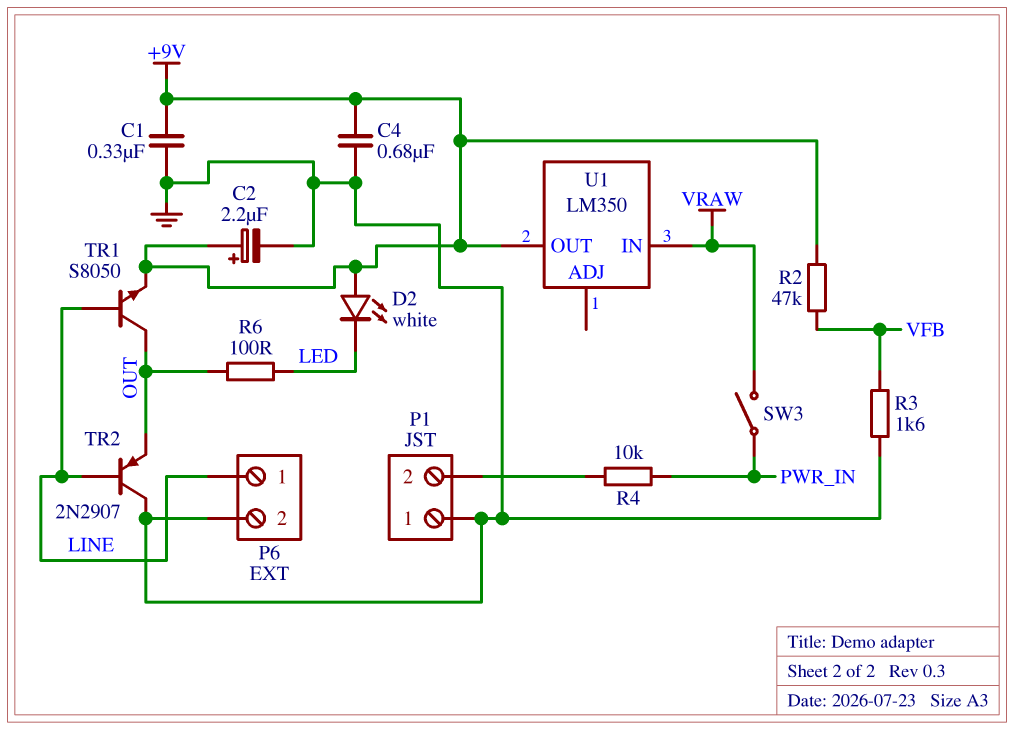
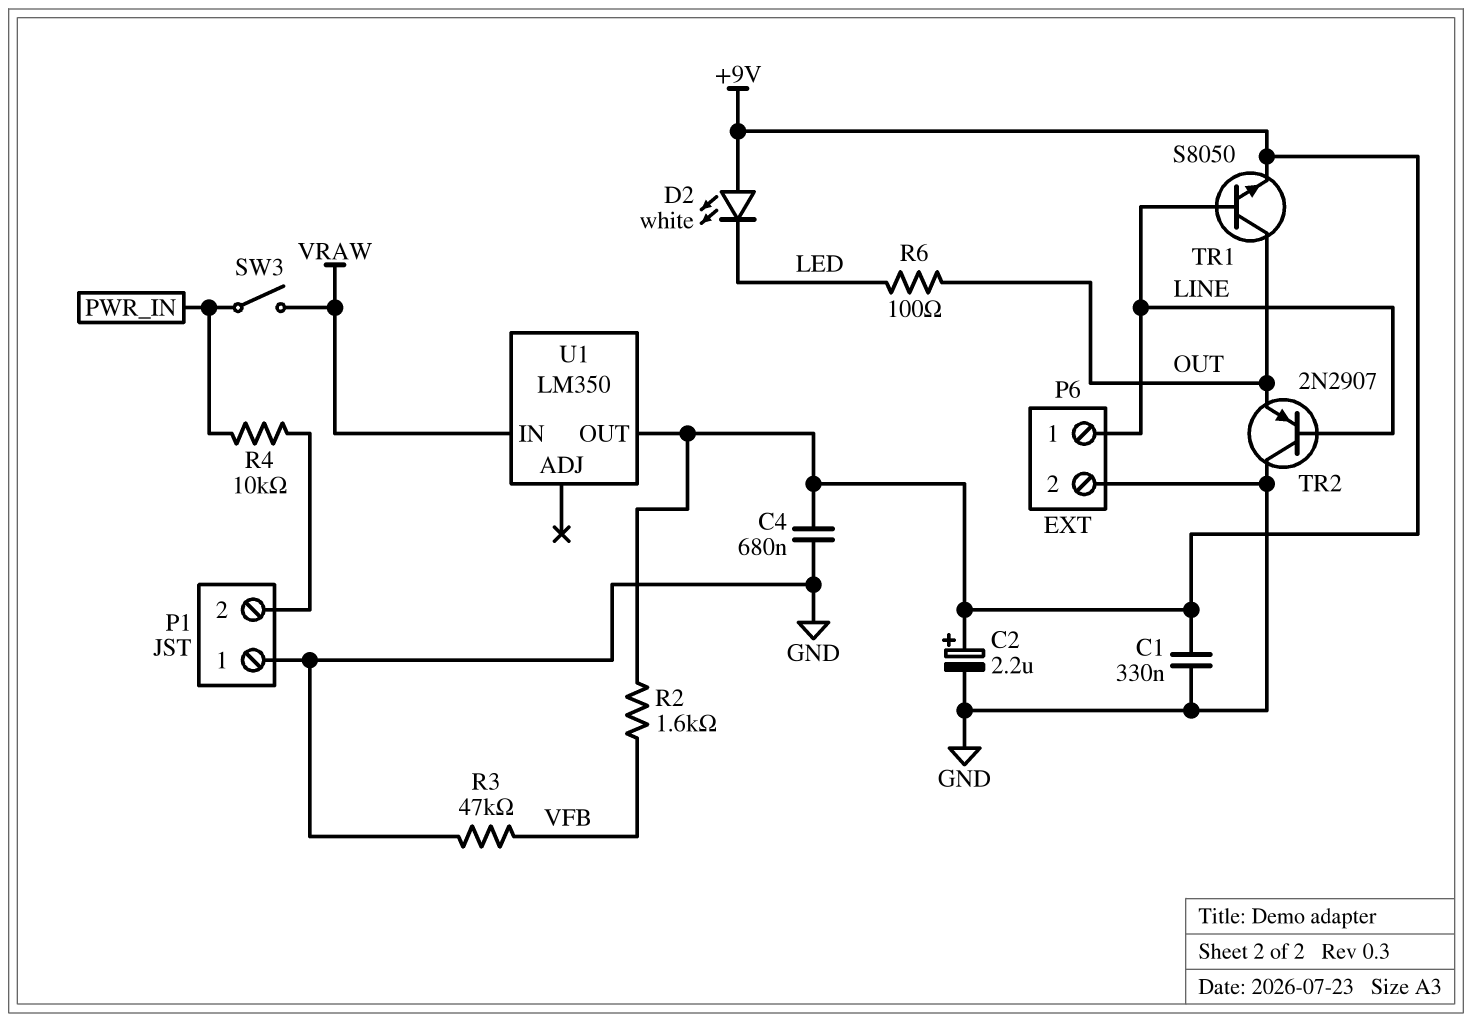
R2: 47k (+9V, VFB) -> 1.6k (+9V, VFB)
R3: 1.6k (GND, VFB) -> 47k (GND, VFB)

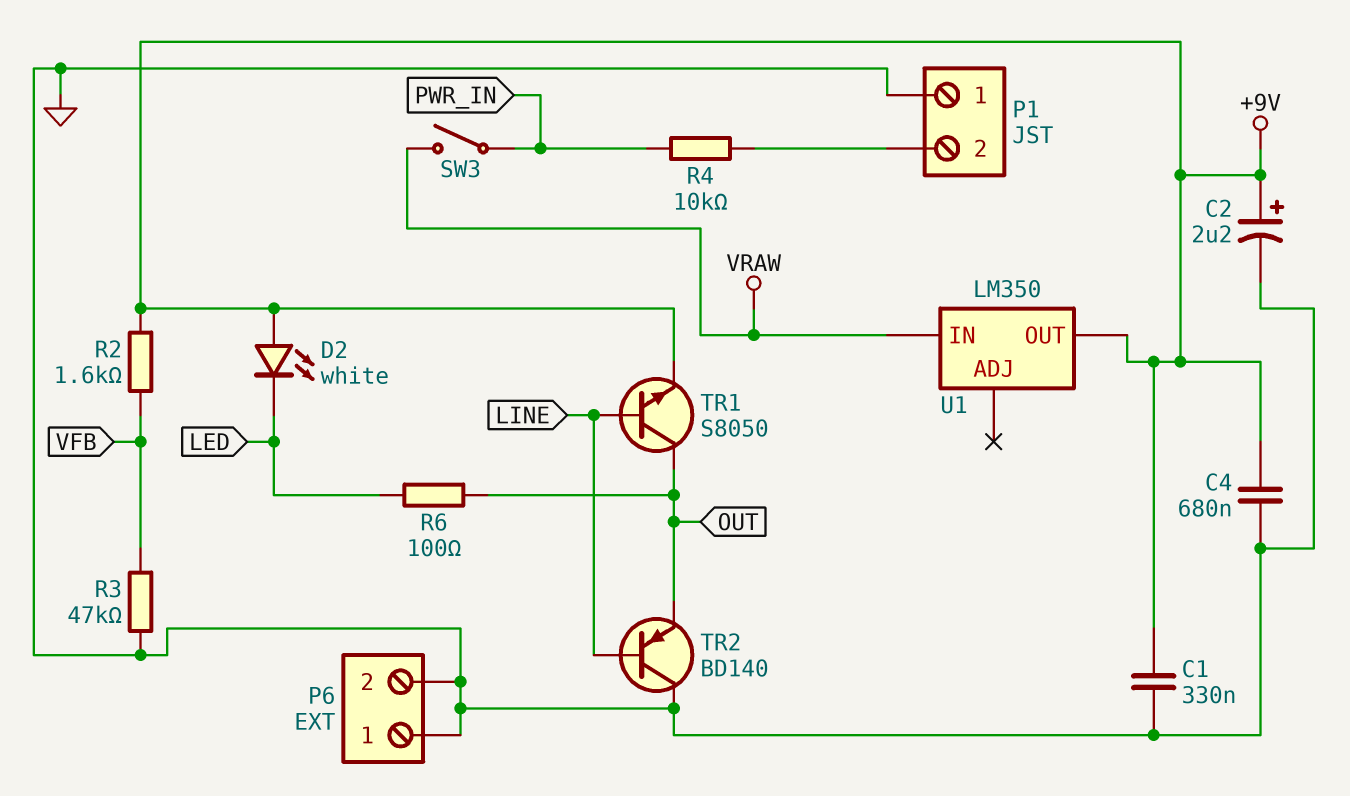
P6 pin 1: LINE -> GND
TR2: PNP 2N2907 (B LINE, C GND, E OUT) -> PNP BD140 (B LINE, C GND, E OUT)

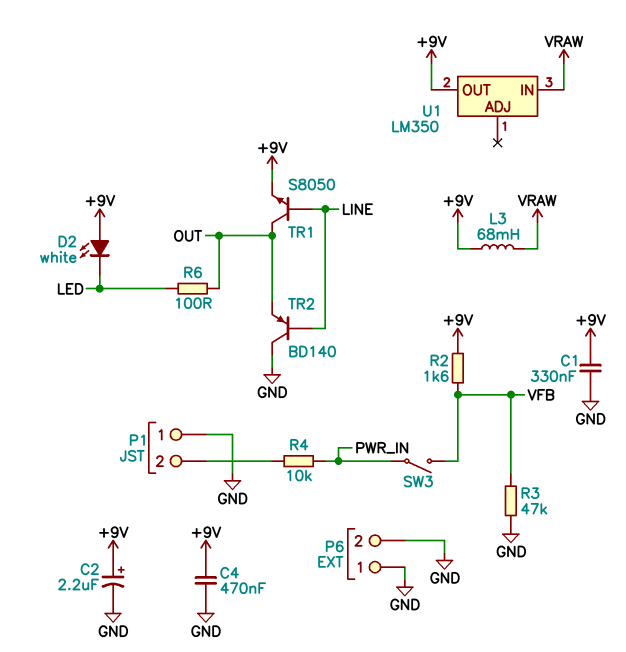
C4: 680nF (+9V, GND) -> 470nF (+9V, GND)
L3: none -> 68mH (+9V, VRAW)
SW3: switch (PWR_IN, VRAW) -> switch (PWR_IN, VFB)

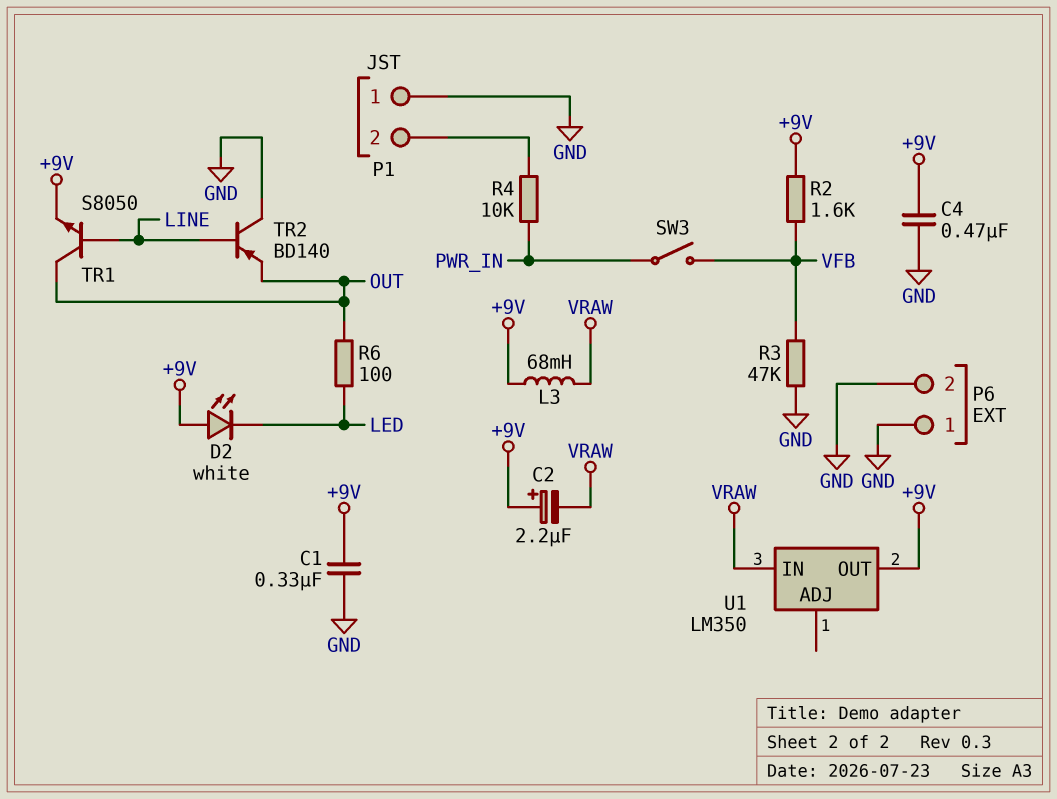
C2: 2.2uF (plus +9V, minus GND) -> 2.2uF (plus +9V, minus VRAW)

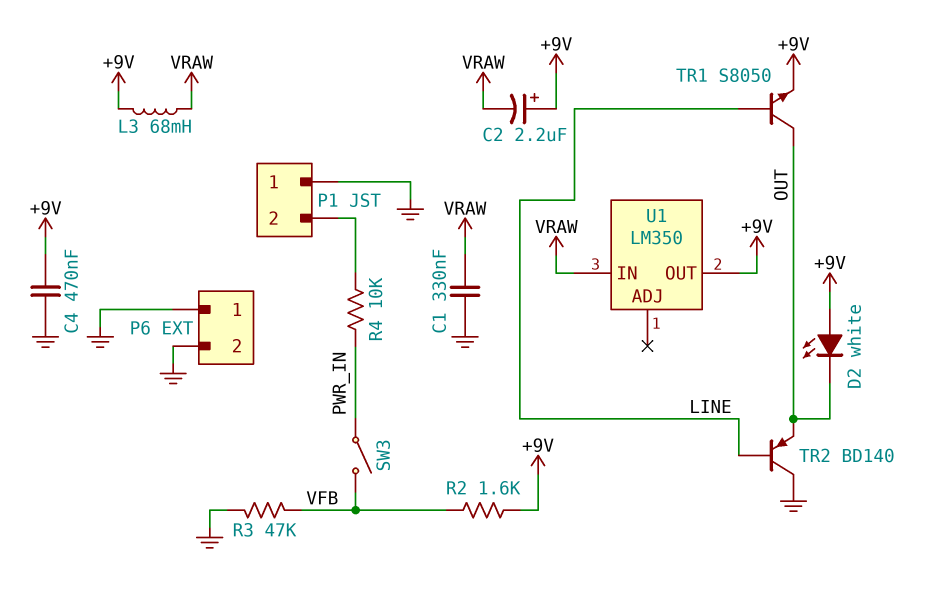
C1: 330nF (+9V, GND) -> 330nF (GND, VRAW)
D2: LED white (A +9V, K LED) -> LED white (A +9V, K OUT)
R6: 100 (LED, OUT) -> none

